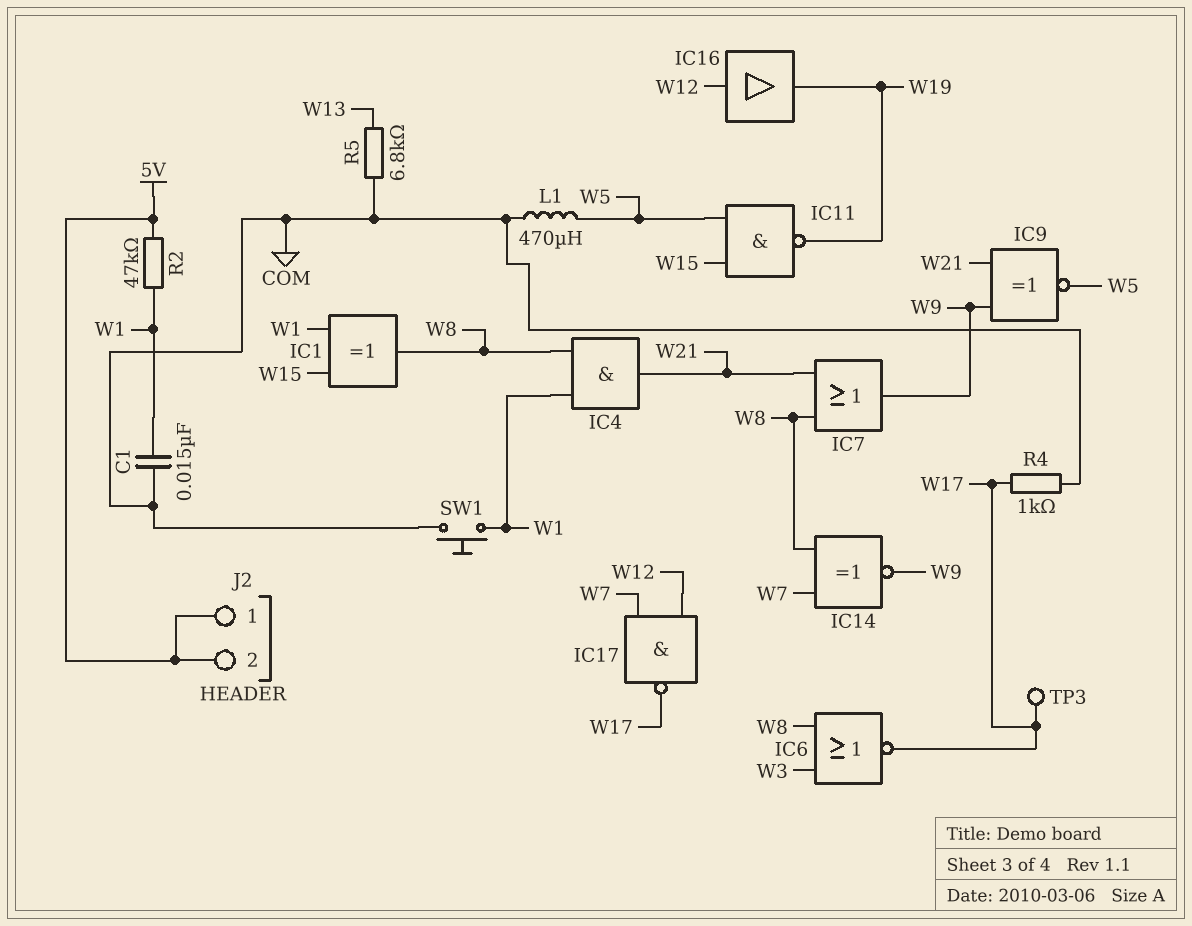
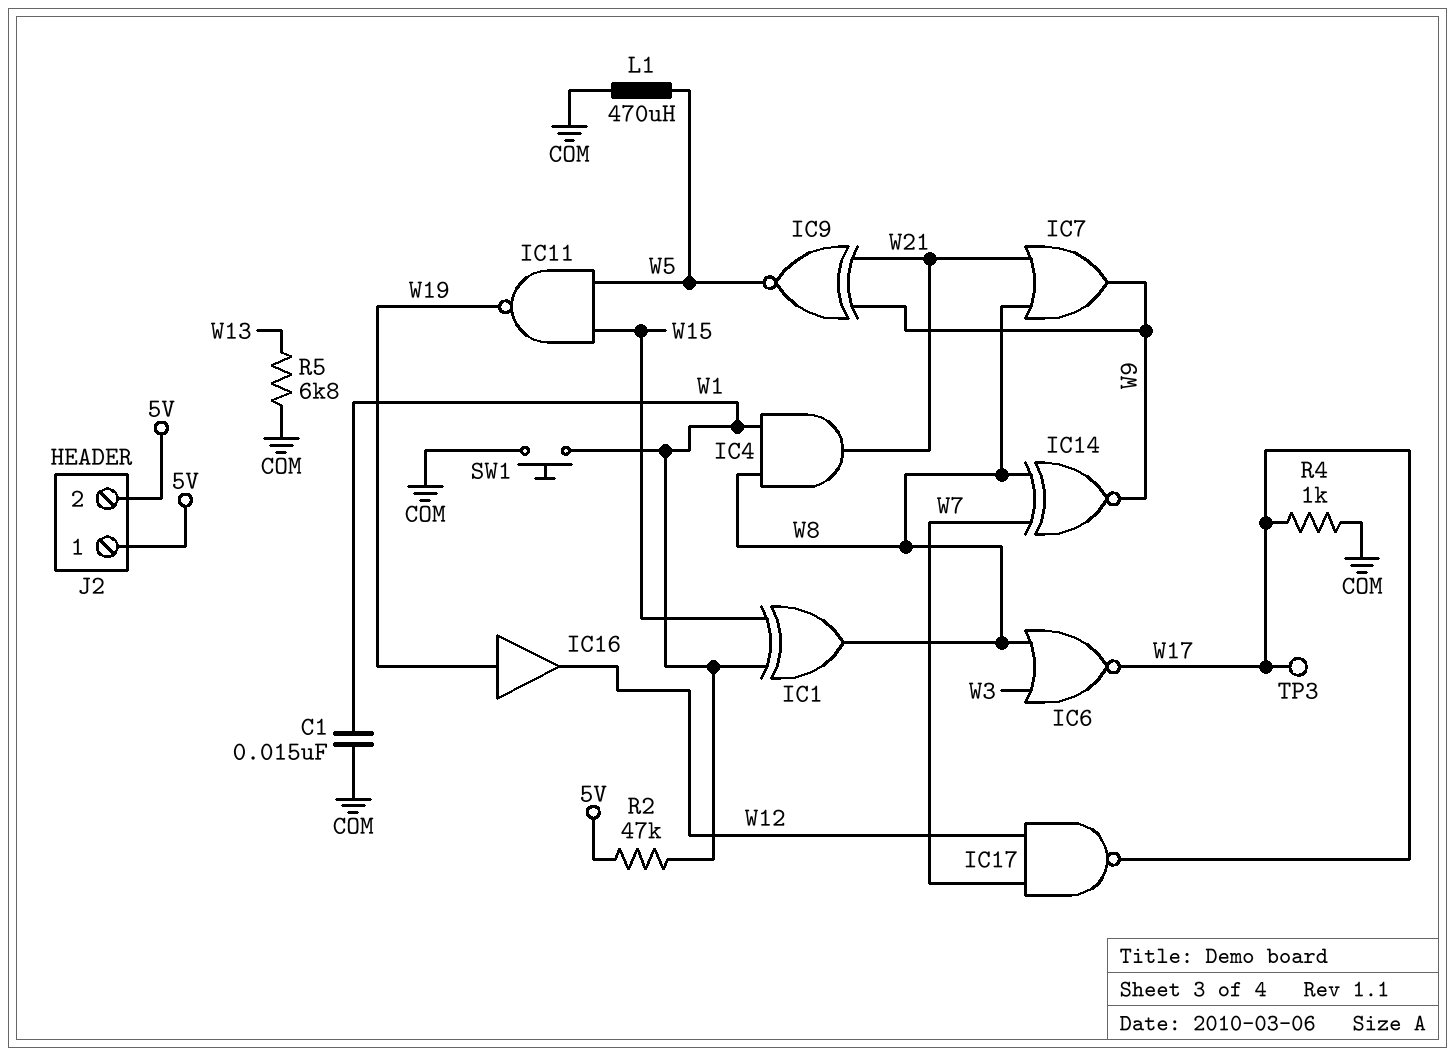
IC16: buffer (in W12, out W19) -> buffer (in W19, out W12)

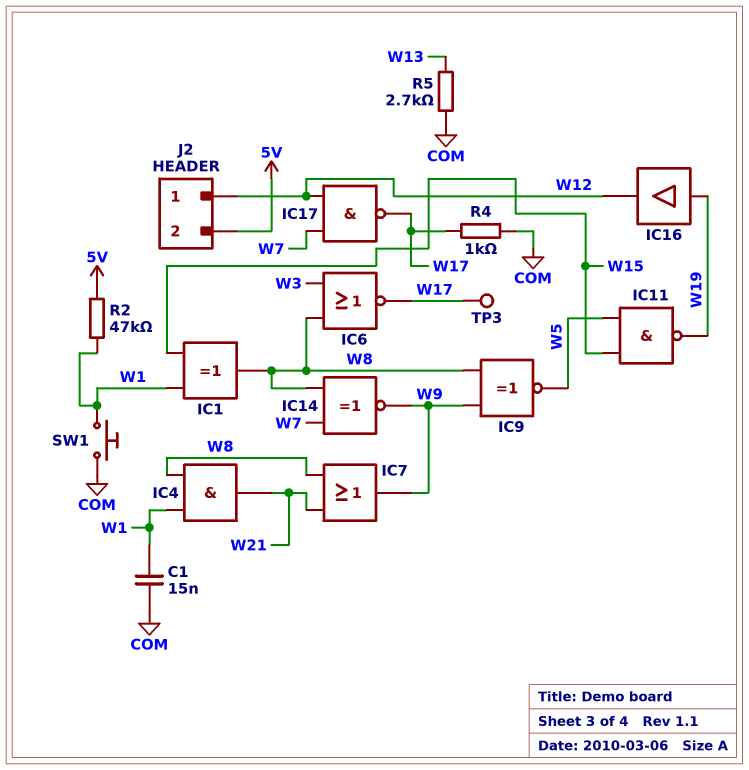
IC9: XNOR (in W9, in W21, out W5) -> XNOR (in W8, in W9, out W5)
J2 pin 1: 5V -> W12
L1: 470uH (COM, W5) -> none
R5: 6.8k (COM, W13) -> 2.7k (COM, W13)

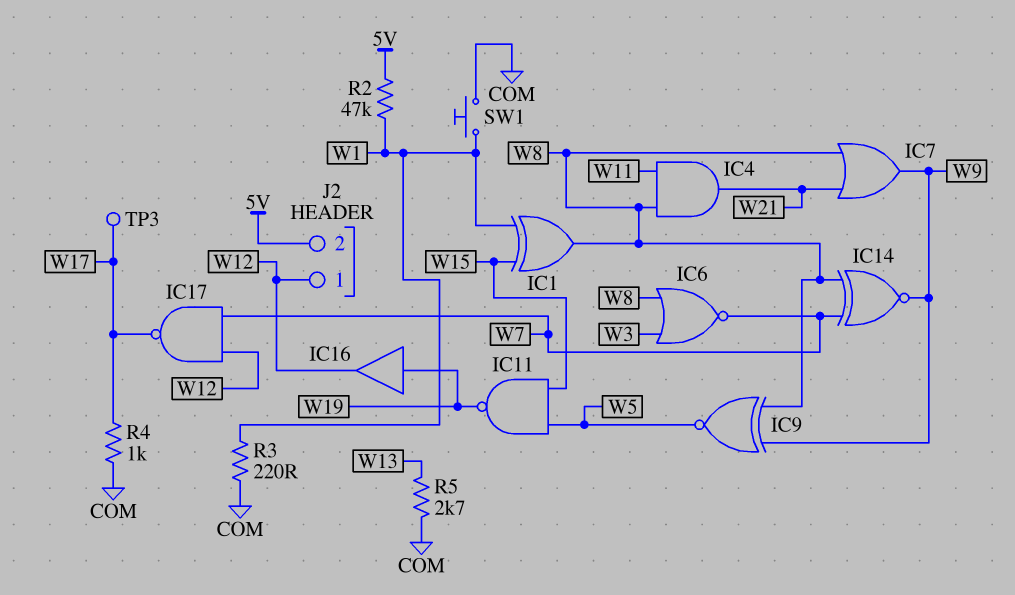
C1: 15nF (COM, W1) -> none
IC4: AND (in W1, in W8, out W21) -> AND (in W8, in W11, out W21)
IC6: NOR (in W3, in W8, out W17) -> NOR (in W3, in W8, out W7)
R3: none -> 220 (COM, W1)

